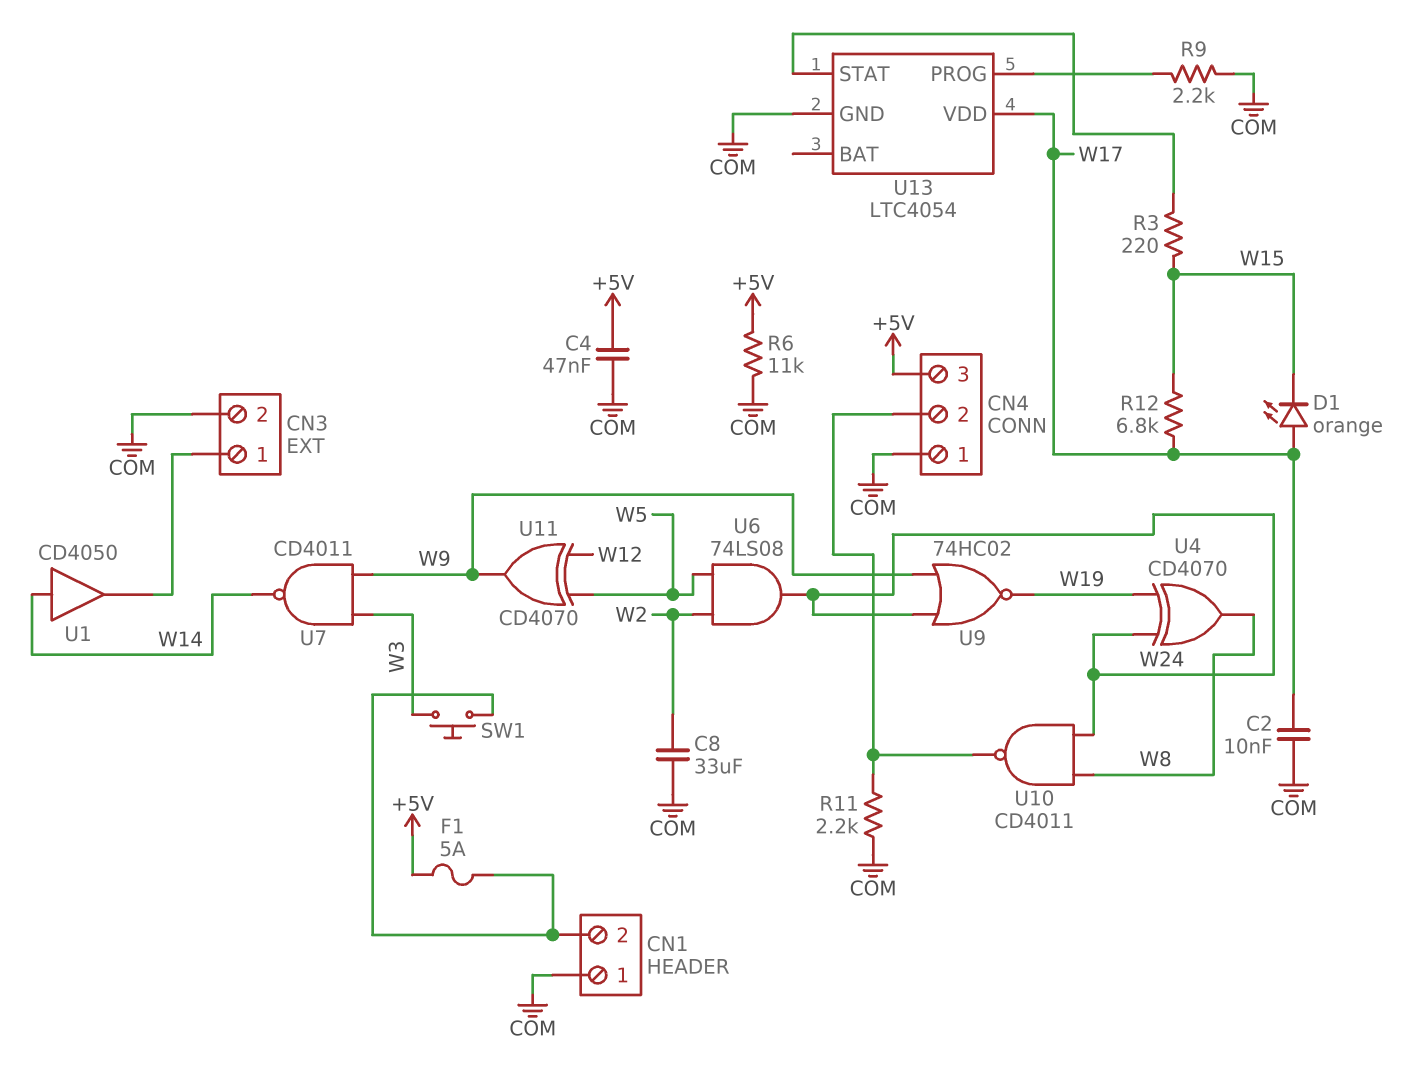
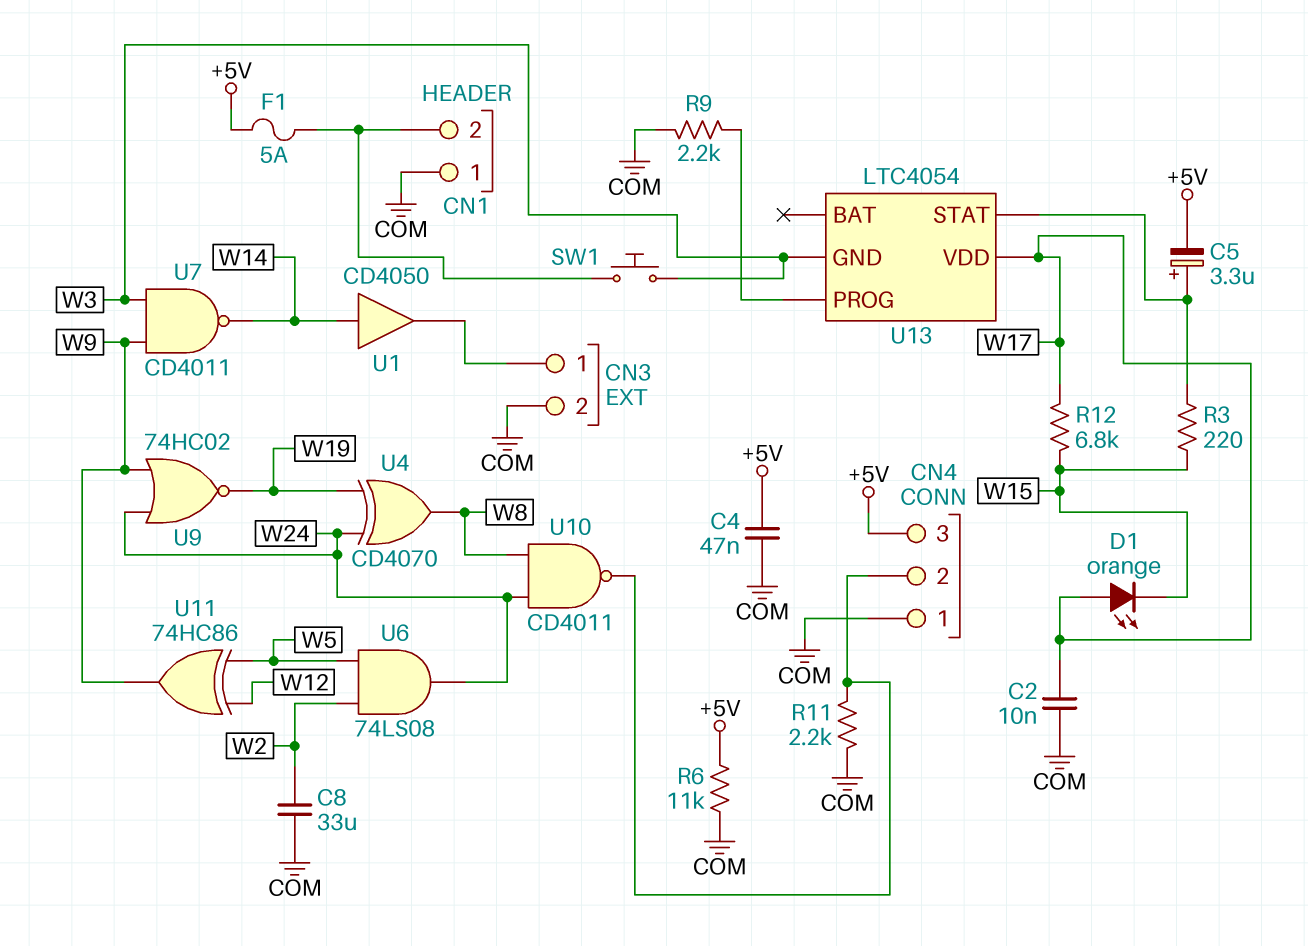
C5: none -> 3.3uF (plus U13/STAT, minus +5V)
U11: XOR CD4070 (in W5, in W12, out W9) -> XOR 74HC86 (in W5, in W12, out W9)
U13 pin GND: COM -> W3

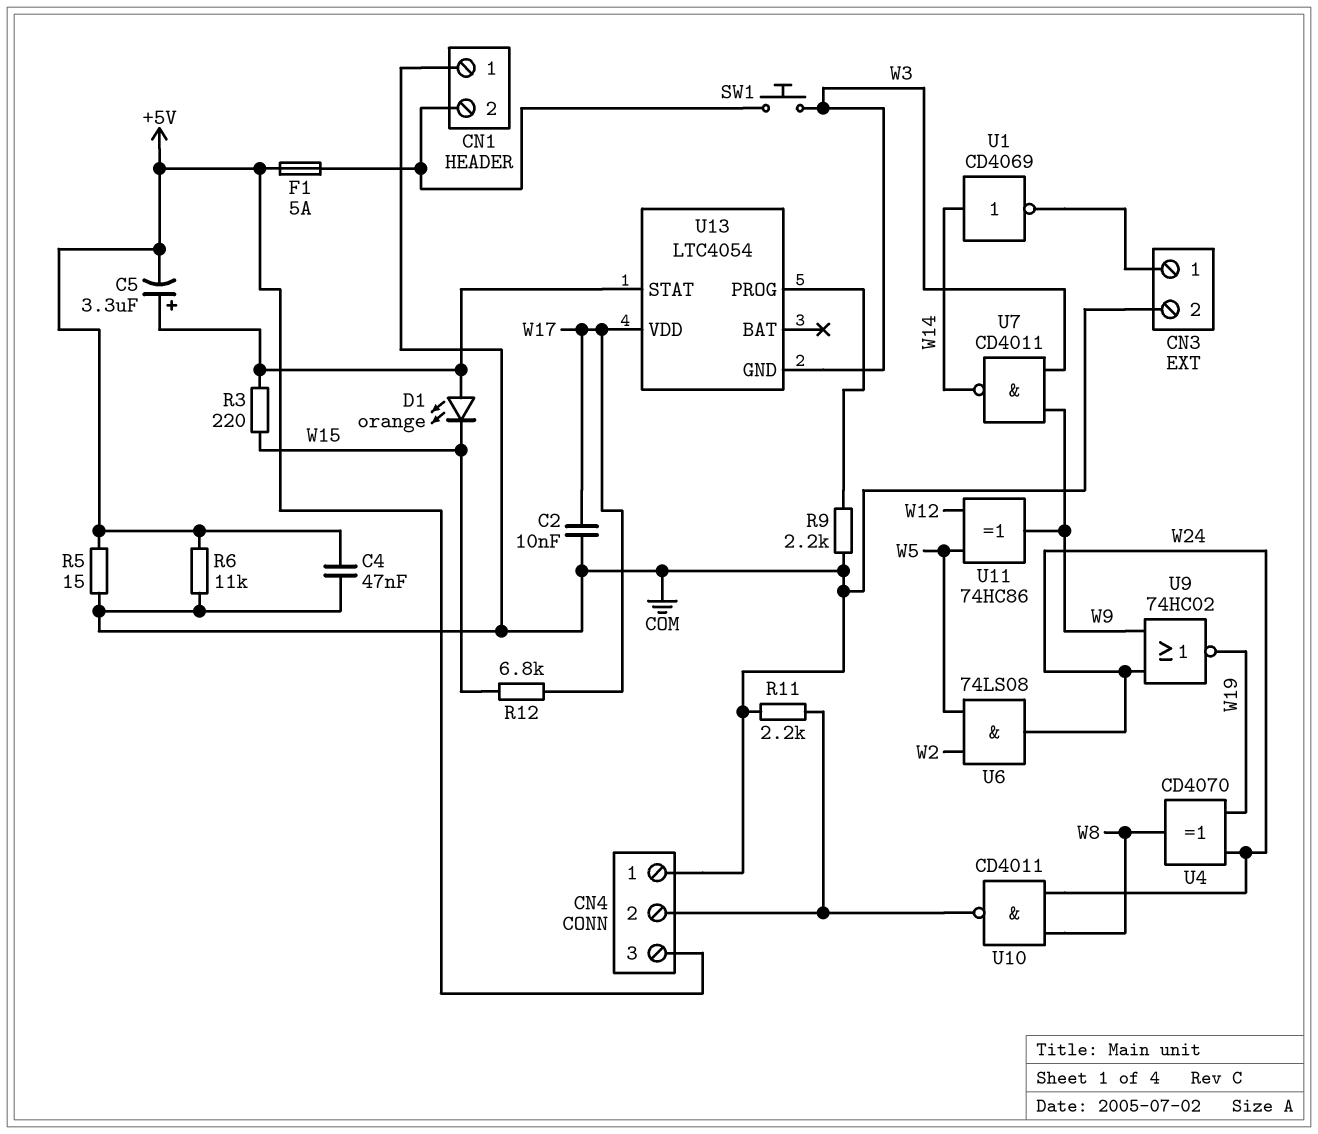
C8: 33uF (COM, W2) -> none
D1: LED orange (A W17, K W15) -> LED orange (A U13/STAT, K W15)
R5: none -> 15 (+5V, COM)
U1: buffer CD4050 (in W14, out CN3/1) -> NOT CD4069 (in W14, out CN3/1)

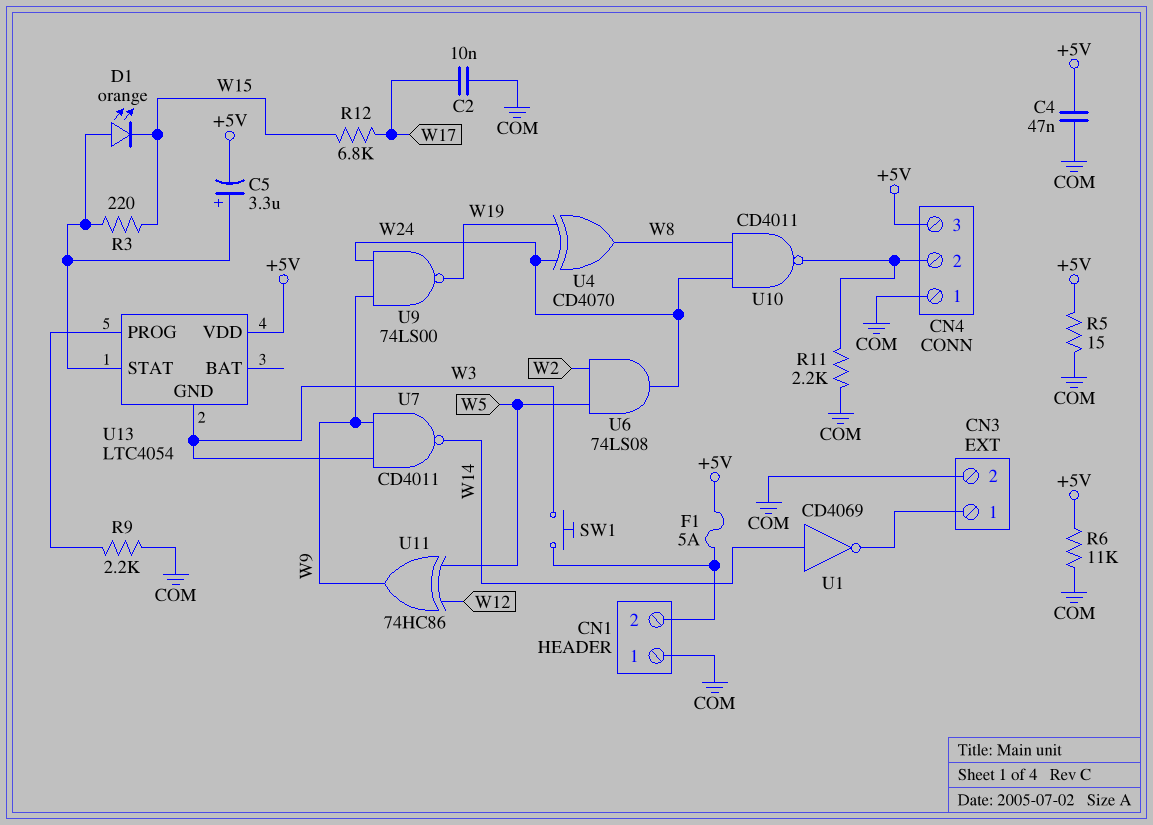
U9: NOR 74HC02 (in W9, in W24, out W19) -> NAND 74LS00 (in W9, in W24, out W19)
U13 pin VDD: W17 -> +5V

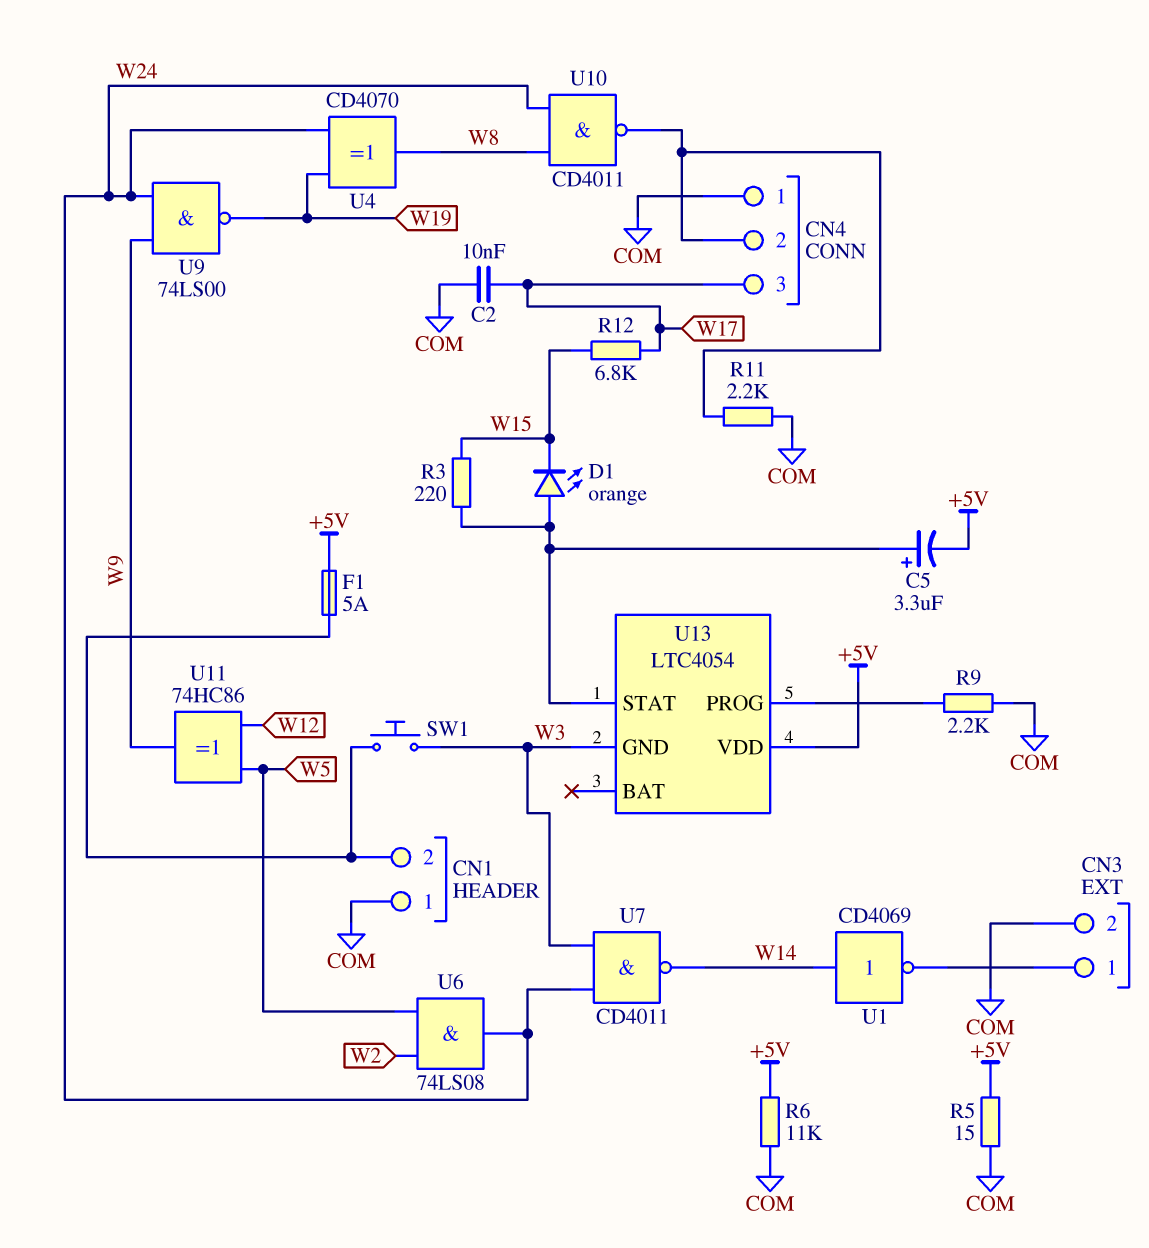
C4: 47nF (+5V, COM) -> none
CN4 pin 3: +5V -> W17
U7: NAND CD4011 (in W3, in W9, out W14) -> NAND CD4011 (in W3, in W24, out W14)

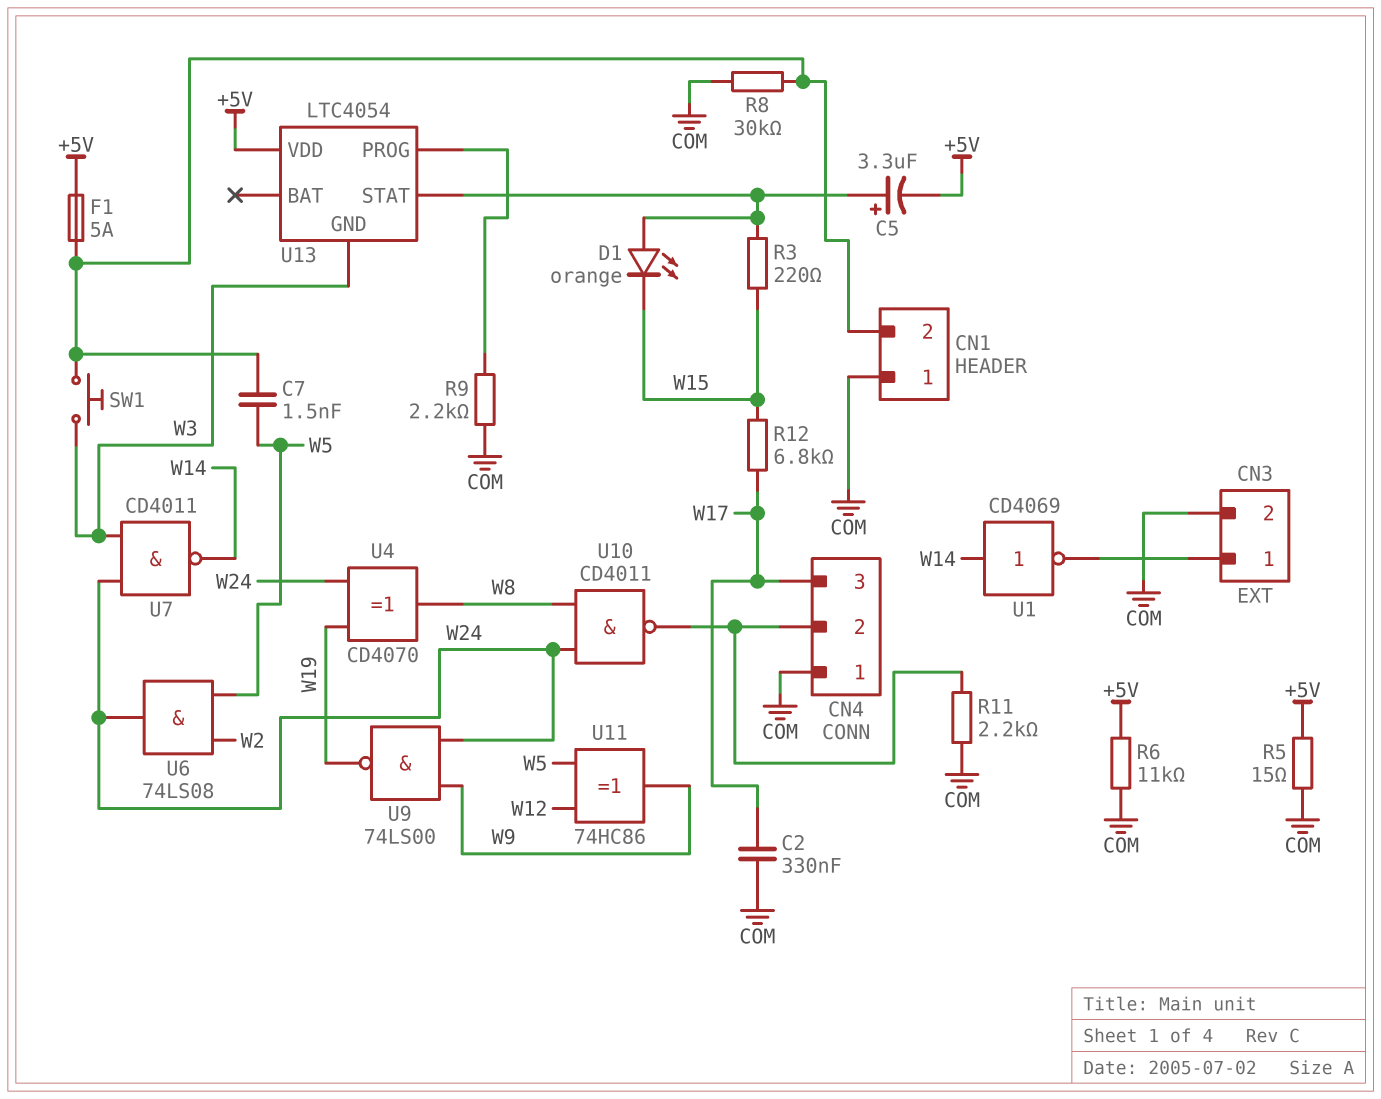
C2: 10nF (COM, W17) -> 330nF (COM, W17)
C7: none -> 1.5nF (CN1/2, W5)
R8: none -> 30k (CN1/2, COM)

